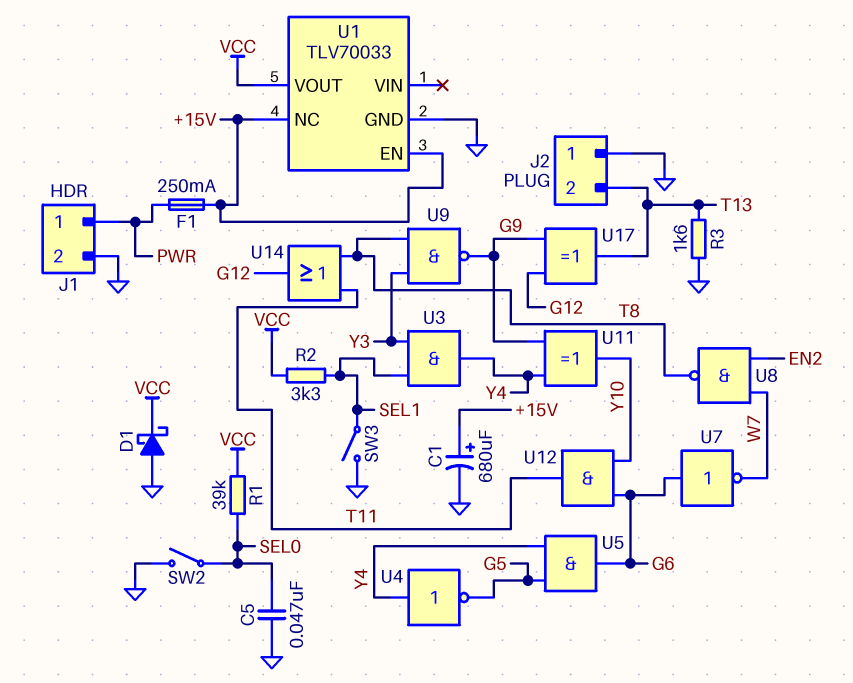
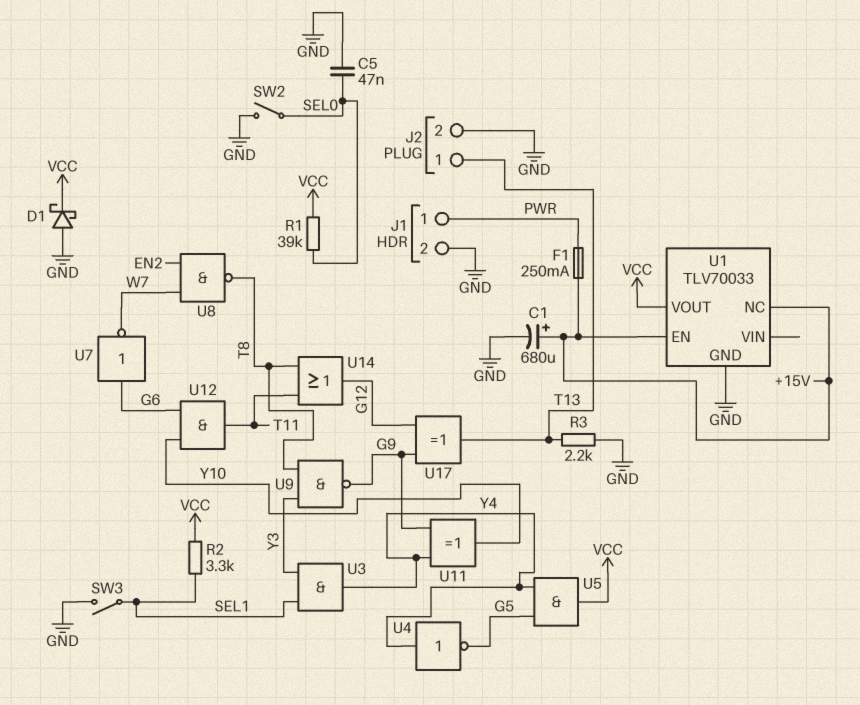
J2 pin 1: GND -> T13
J2 pin 2: T13 -> GND
R3: 1.6k (GND, T13) -> 2.2k (GND, T13)
U5: AND (in G5, in Y4, out G6) -> AND (in G5, in Y4, out VCC)

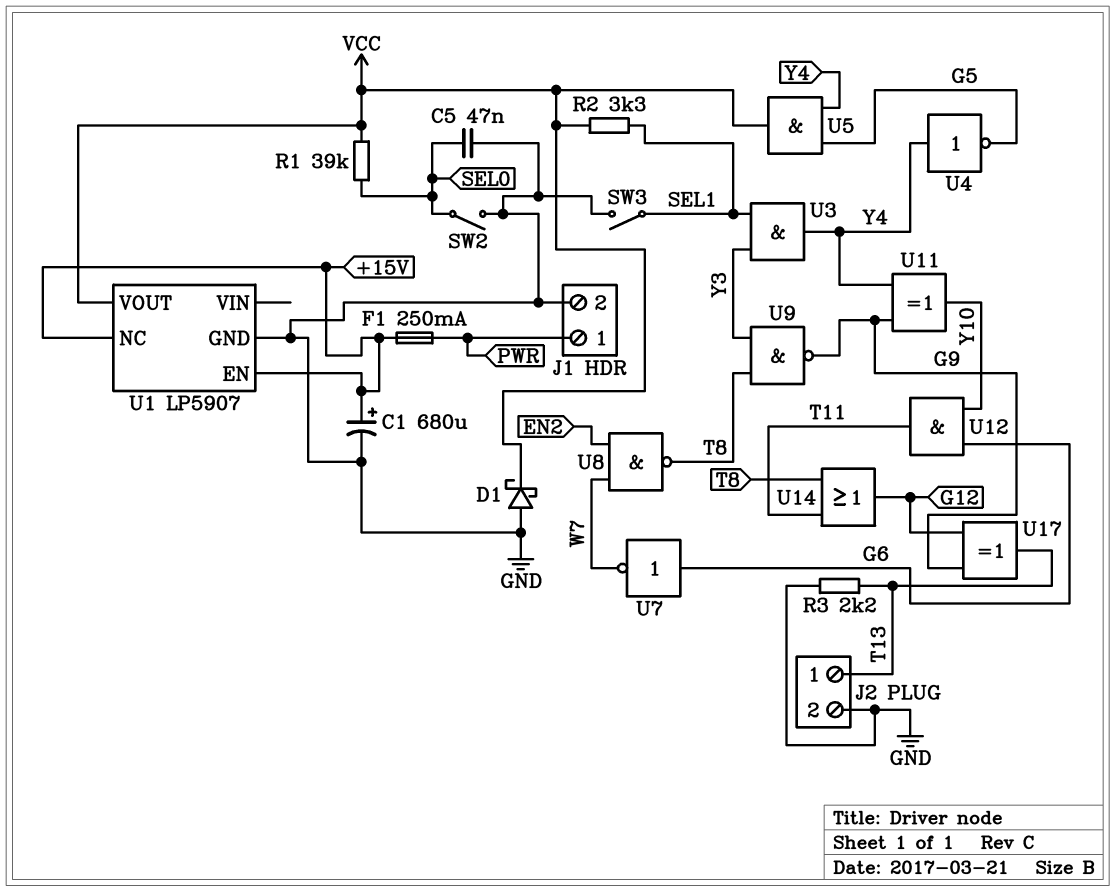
U1: TLV70033 -> LP5907

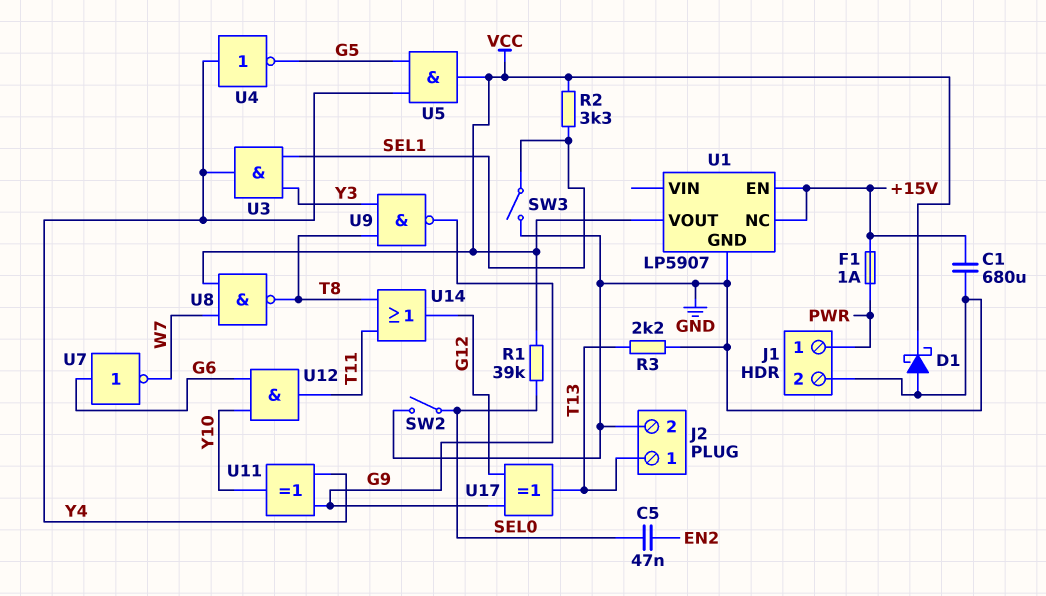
C1: 680uF (plus +15V, minus GND) -> 680uF (+15V, GND)
C5: 47nF (GND, SEL0) -> 47nF (EN2, SEL0)
F1: 250mA (+15V, PWR) -> 1A (+15V, PWR)
U8: NAND (in EN2, in W7, out T8) -> NAND (in VCC, in W7, out T8)

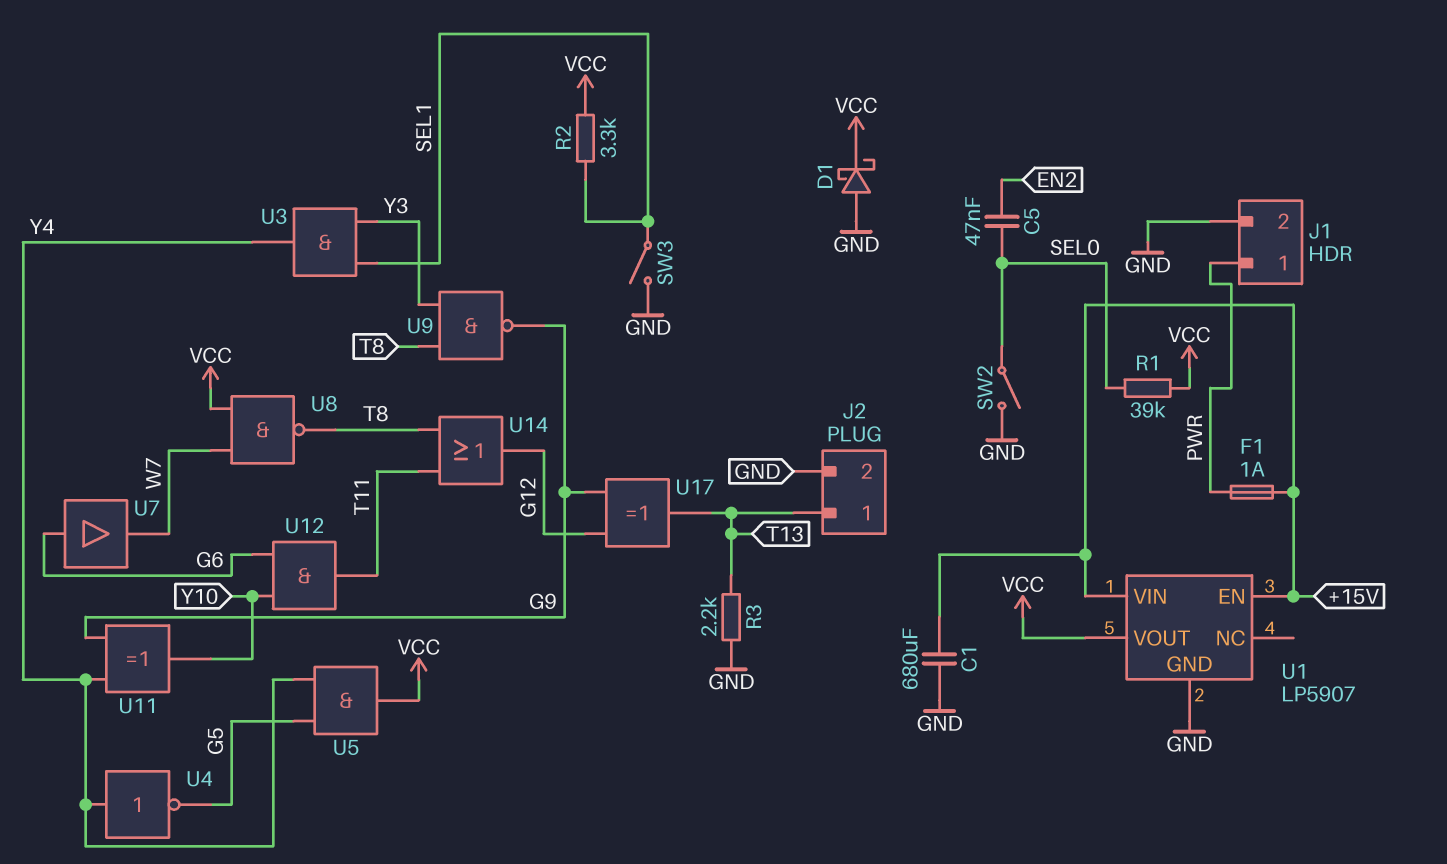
U1 pin NC: +15V -> none
U1 pin VIN: none -> +15V
U7: NOT (in G6, out W7) -> buffer (in G6, out W7)

